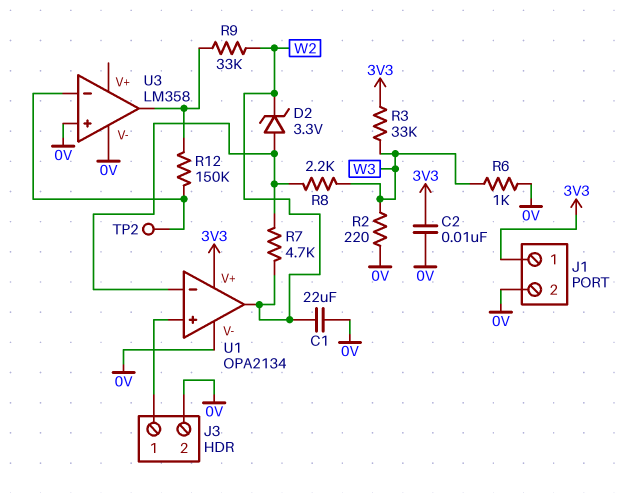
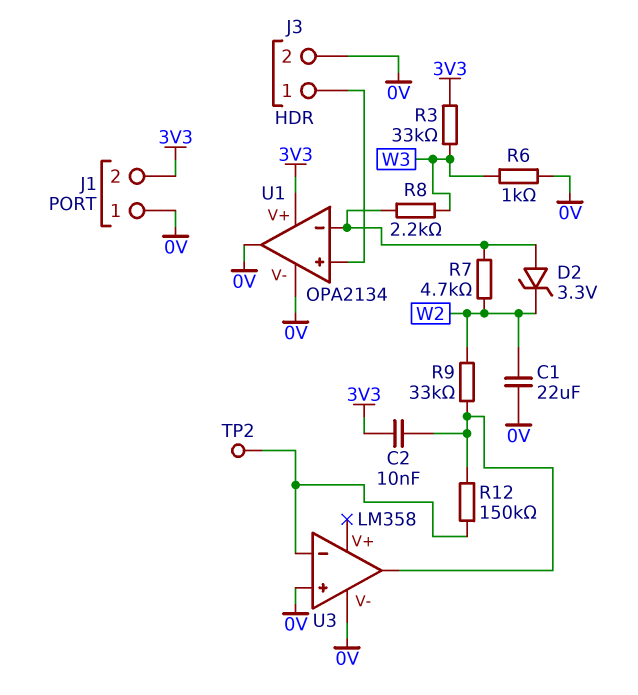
C2: 10nF (0V, 3V3) -> 10nF (3V3, U3/out)
J1 pin 1: 3V3 -> 0V
J1 pin 2: 0V -> 3V3
R2: 220 (0V, W3) -> none
U1 pin out: W2 -> 0V

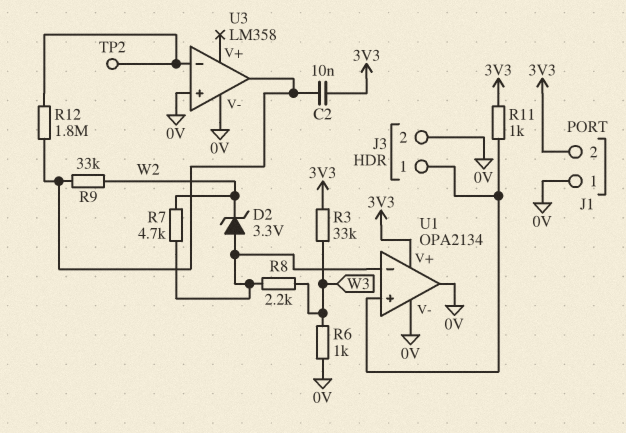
C1: 22uF (0V, W2) -> none
R11: none -> 1k (3V3, J3/1)
R12: 150k (U3/in-, U3/out) -> 1.8M (U3/in-, U3/out)

